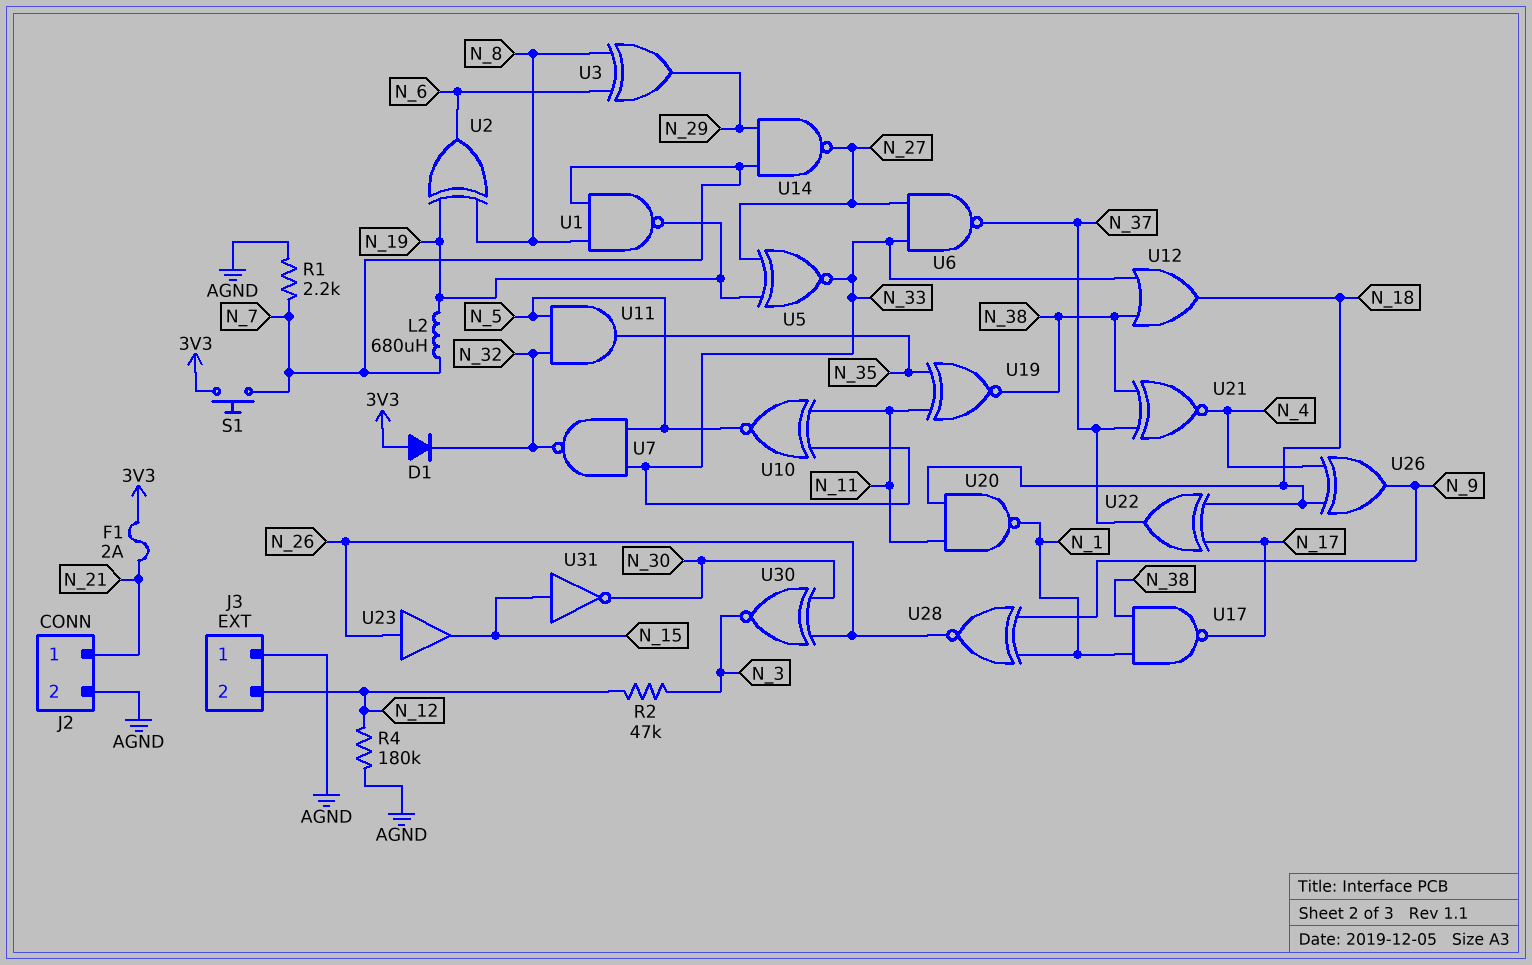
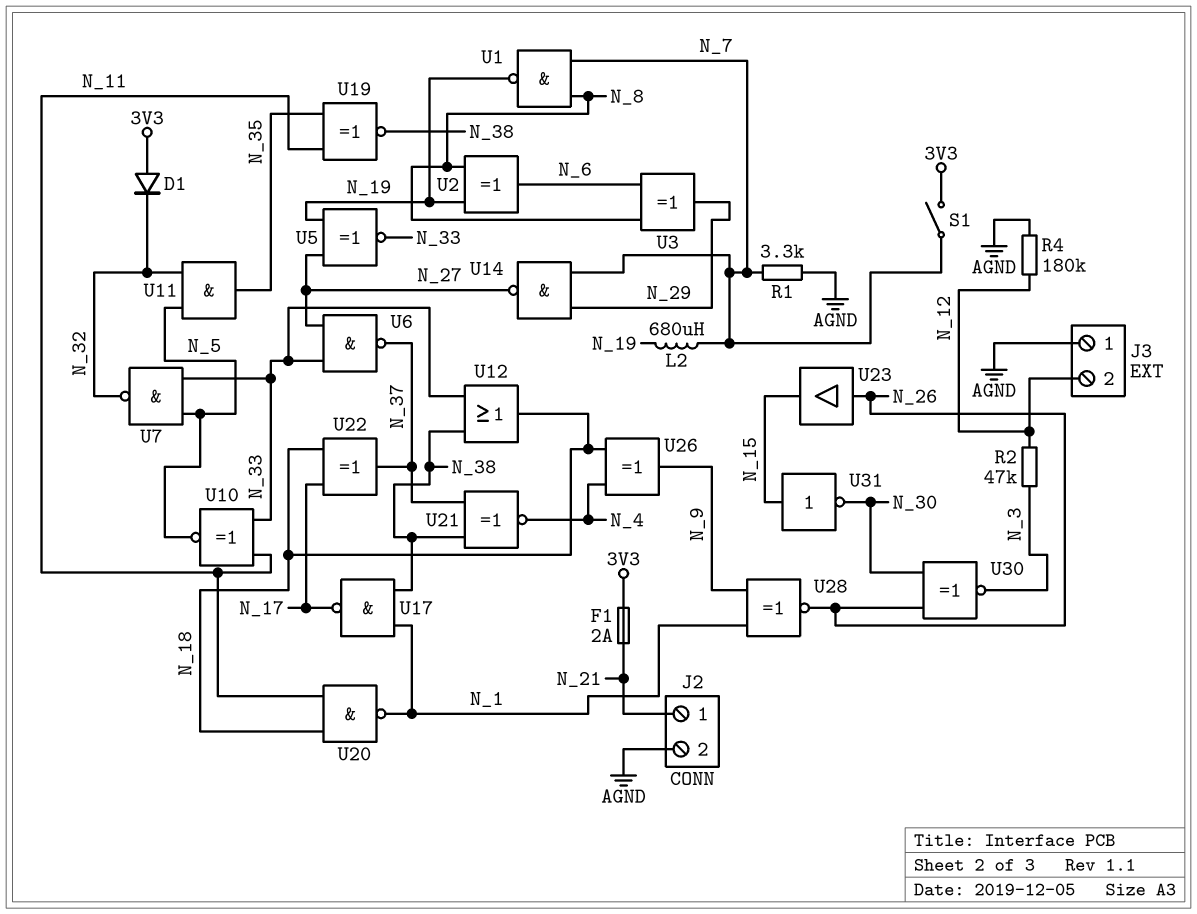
R1: 2.2k (AGND, N_7) -> 3.3k (AGND, N_7)
S1: button (3V3, N_7) -> switch (3V3, N_7)

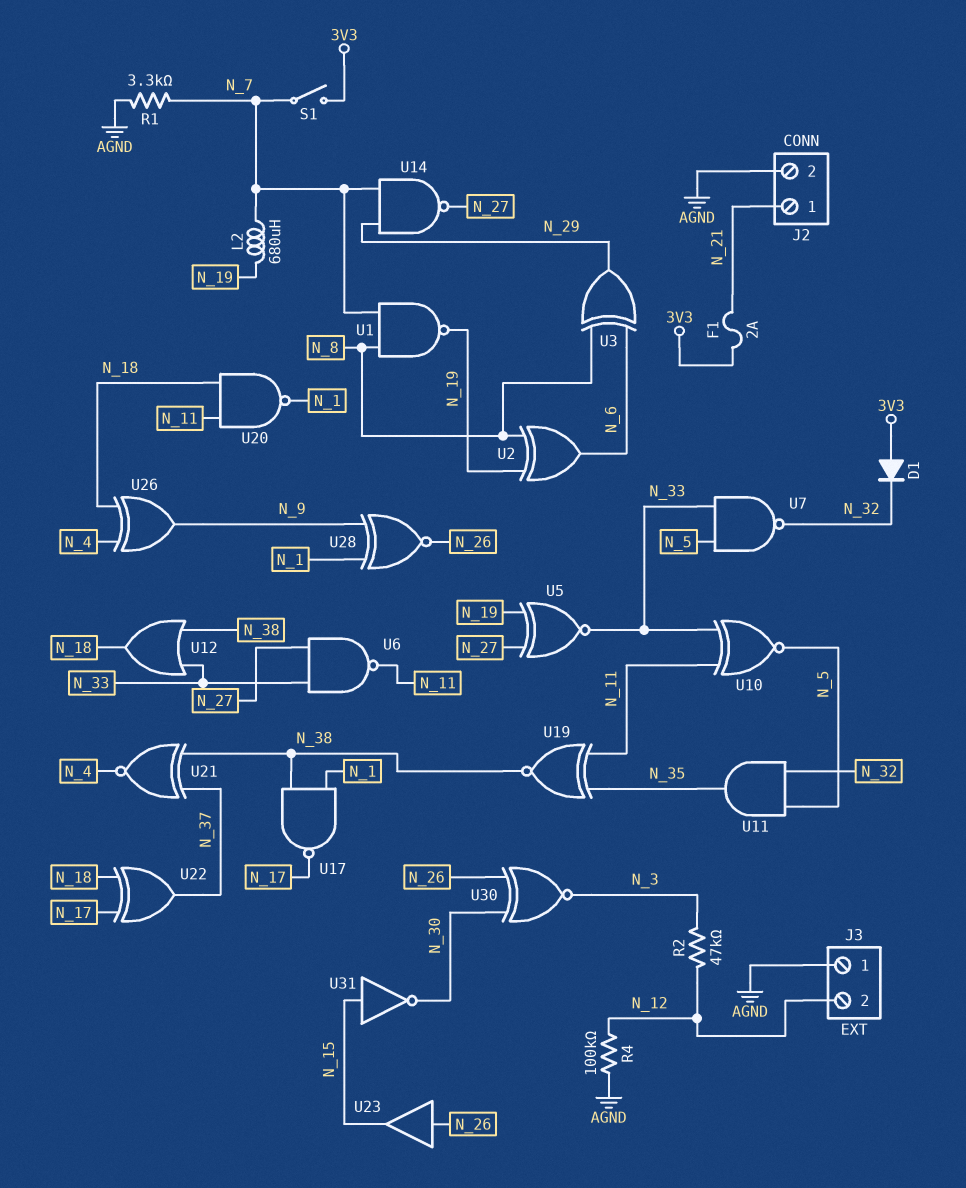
R4: 180k (AGND, N_12) -> 100k (AGND, N_12)
U6: NAND (in N_27, in N_33, out N_37) -> NAND (in N_27, in N_33, out N_11)

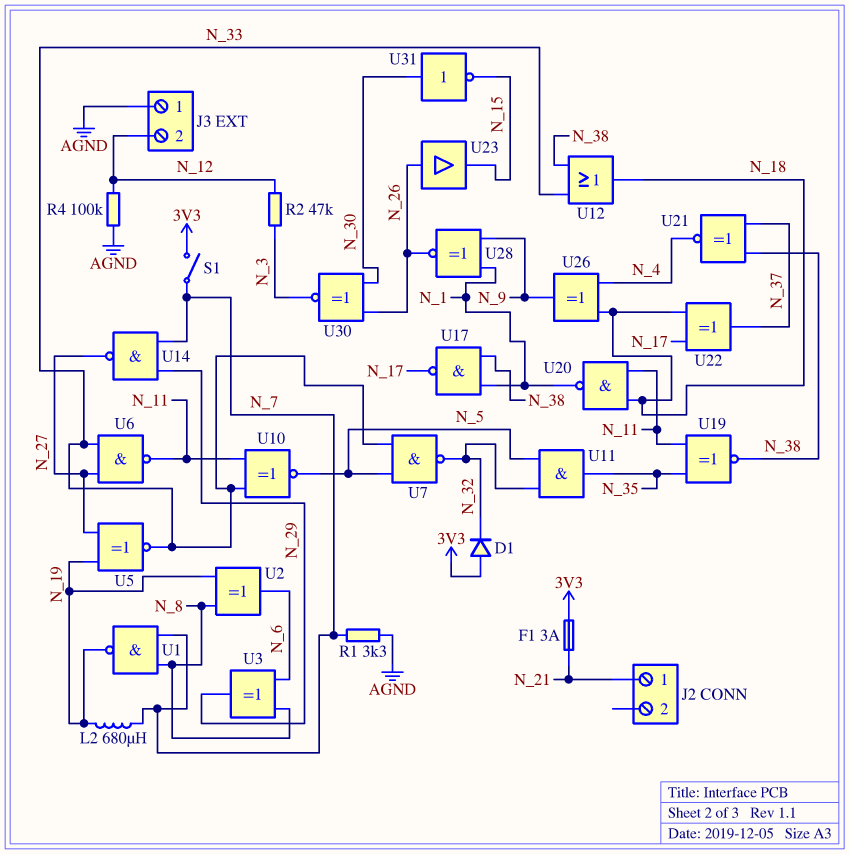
F1: 2A (3V3, N_21) -> 3A (3V3, N_21)
J2 pin 2: AGND -> none
U31: NOT (in N_15, out N_30) -> NOT (in N_30, out N_15)

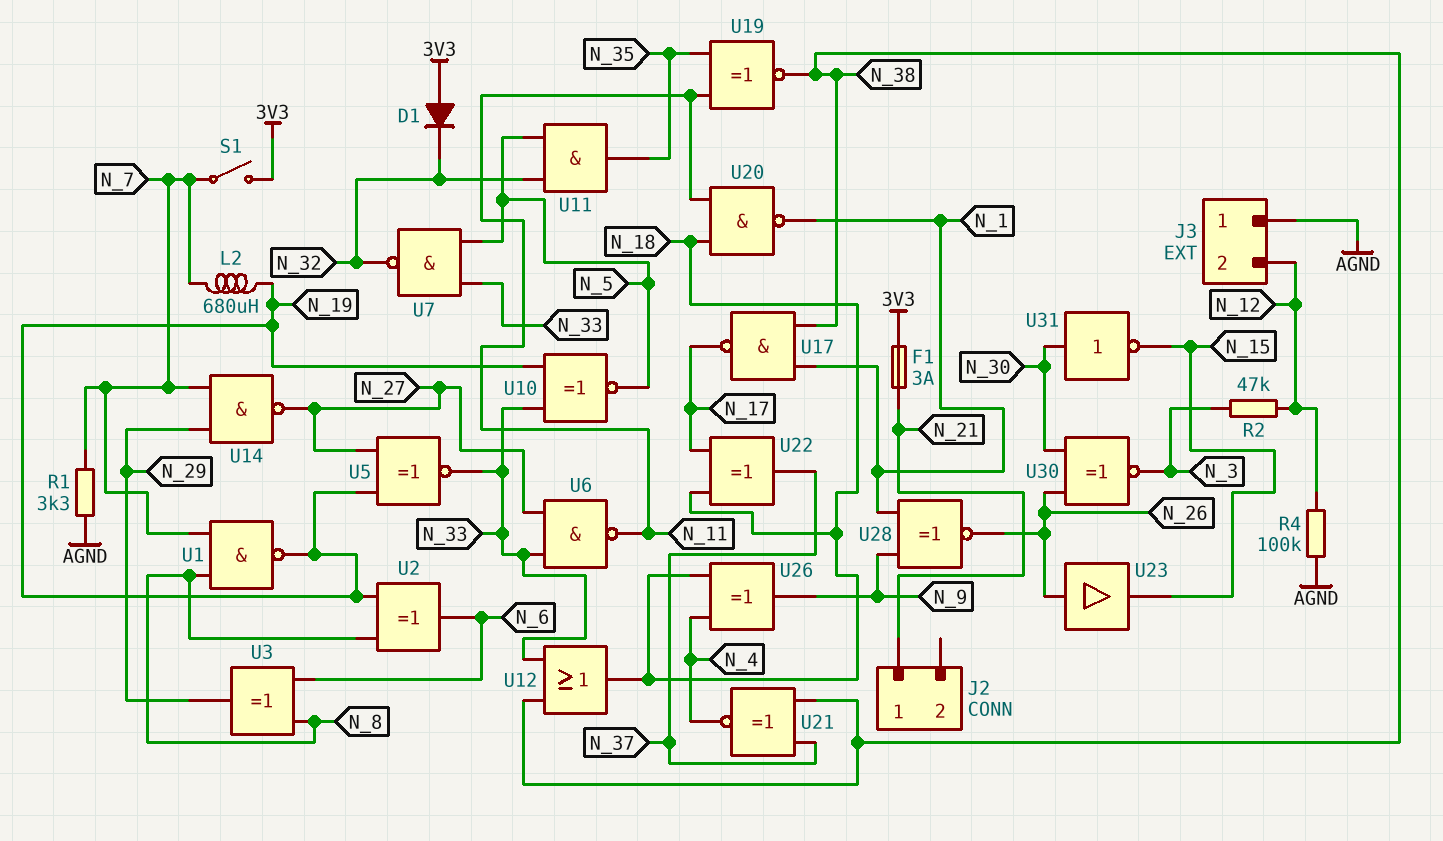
U10: XNOR (in N_11, in N_33, out N_5) -> XNOR (in N_19, in N_33, out N_5)

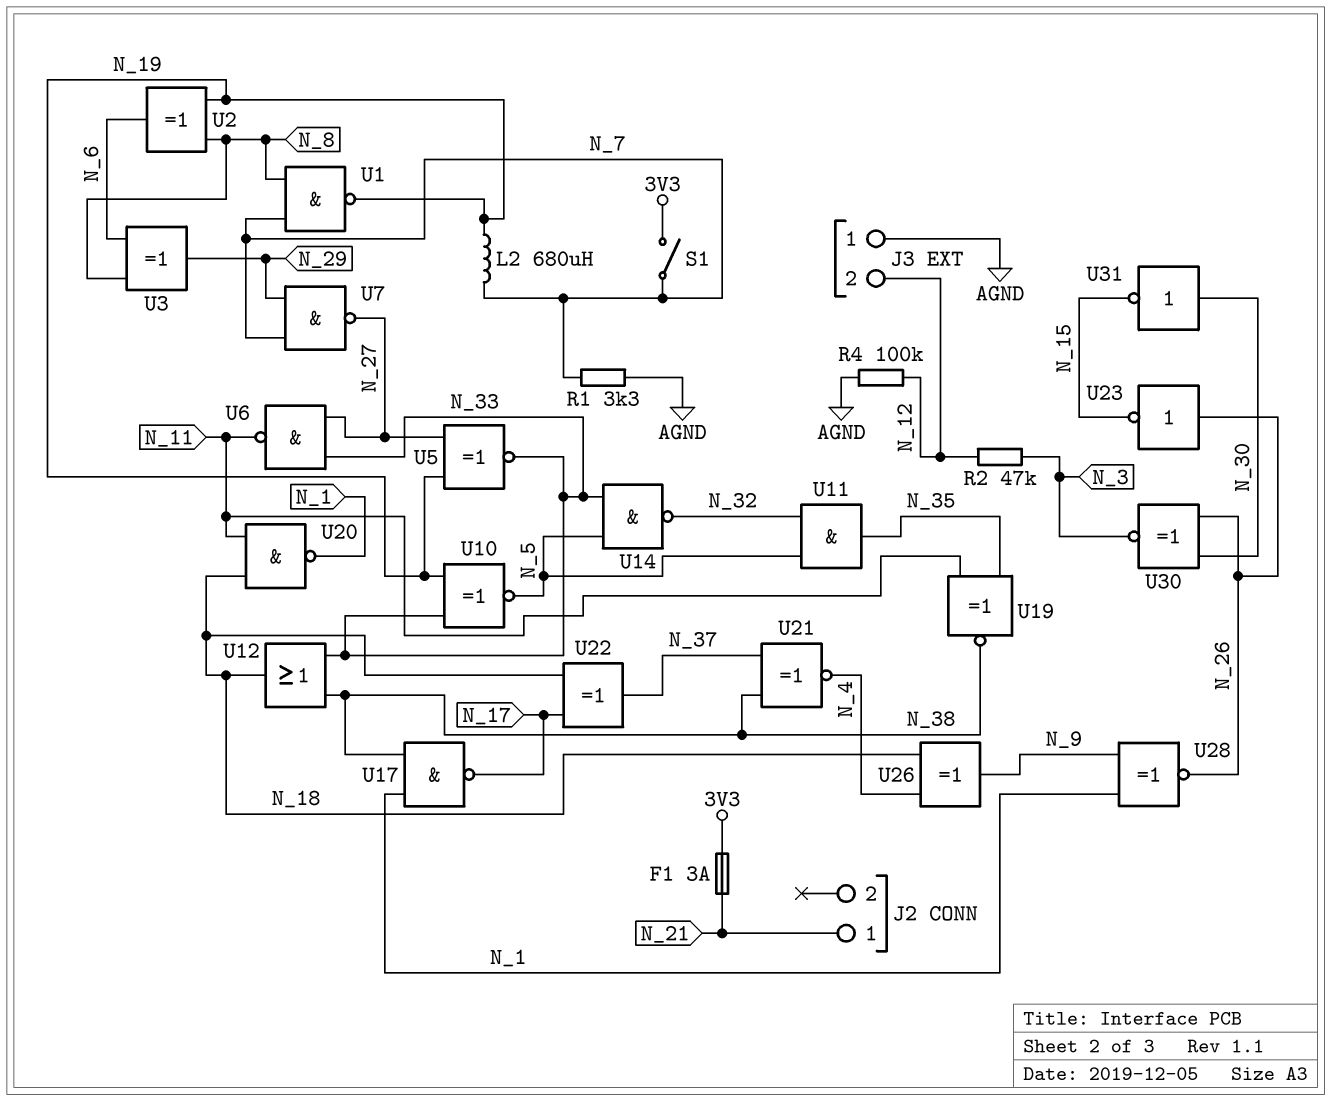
D1: diode (A 3V3, K N_32) -> none
U7: NAND (in N_5, in N_33, out N_32) -> NAND (in N_7, in N_29, out N_27)
U14: NAND (in N_7, in N_29, out N_27) -> NAND (in N_5, in N_33, out N_32)
U23: buffer (in N_26, out N_15) -> NOT (in N_26, out N_15)

